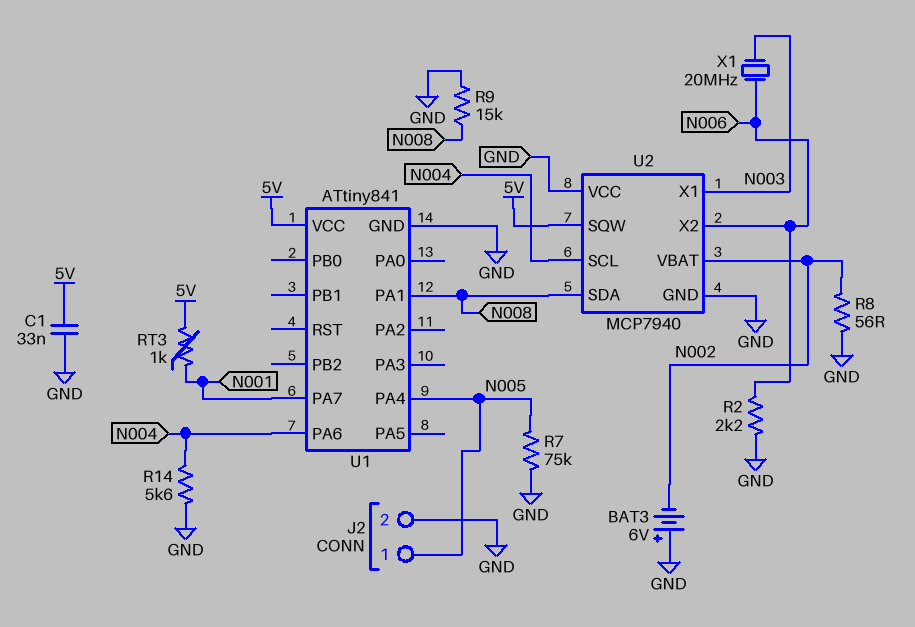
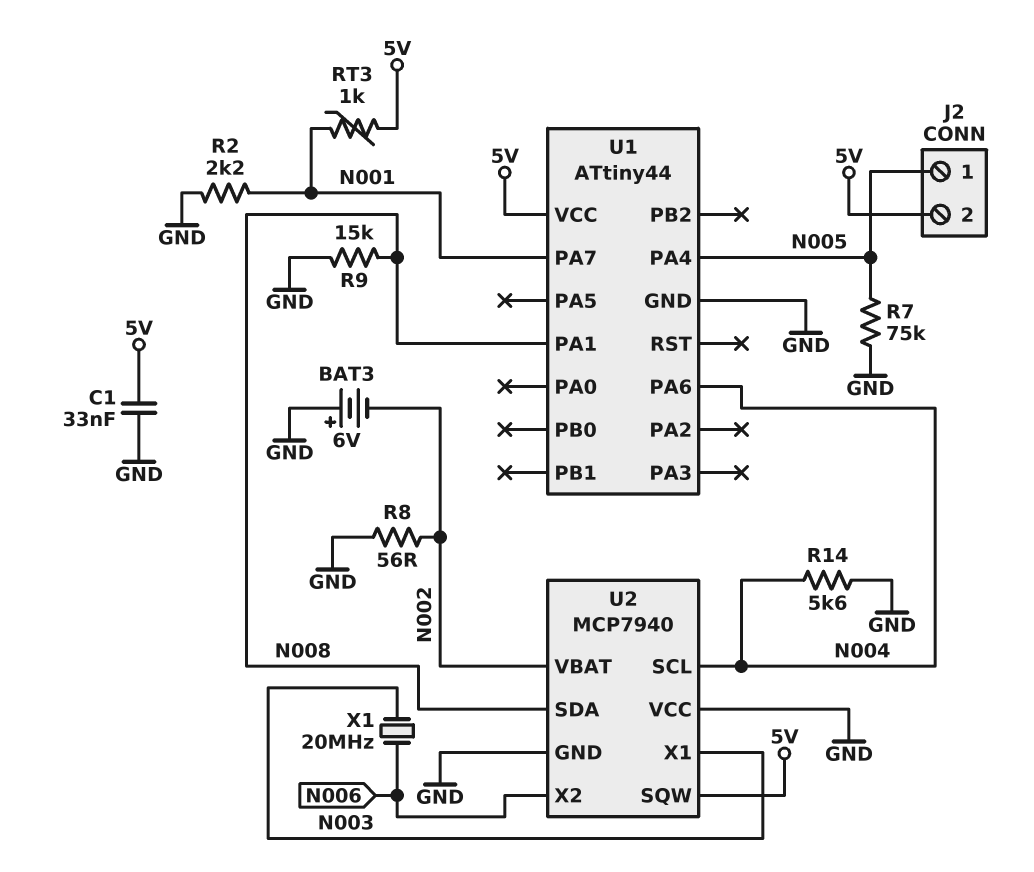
J2 pin 2: GND -> 5V
R2: 2.2k (GND, N006) -> 2.2k (GND, N001)
U1: ATtiny841 -> ATtiny44

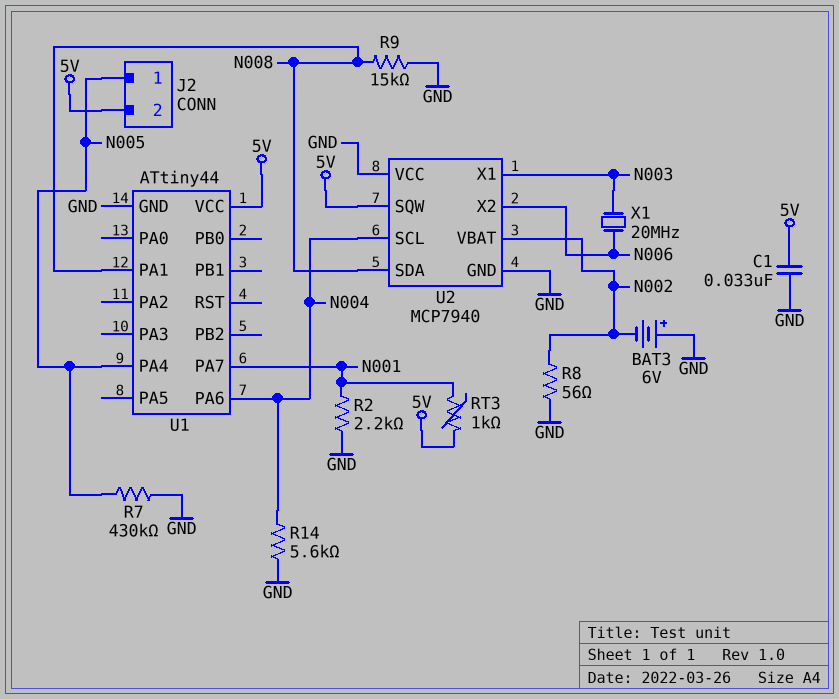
R7: 75k (GND, N005) -> 430k (GND, N005)

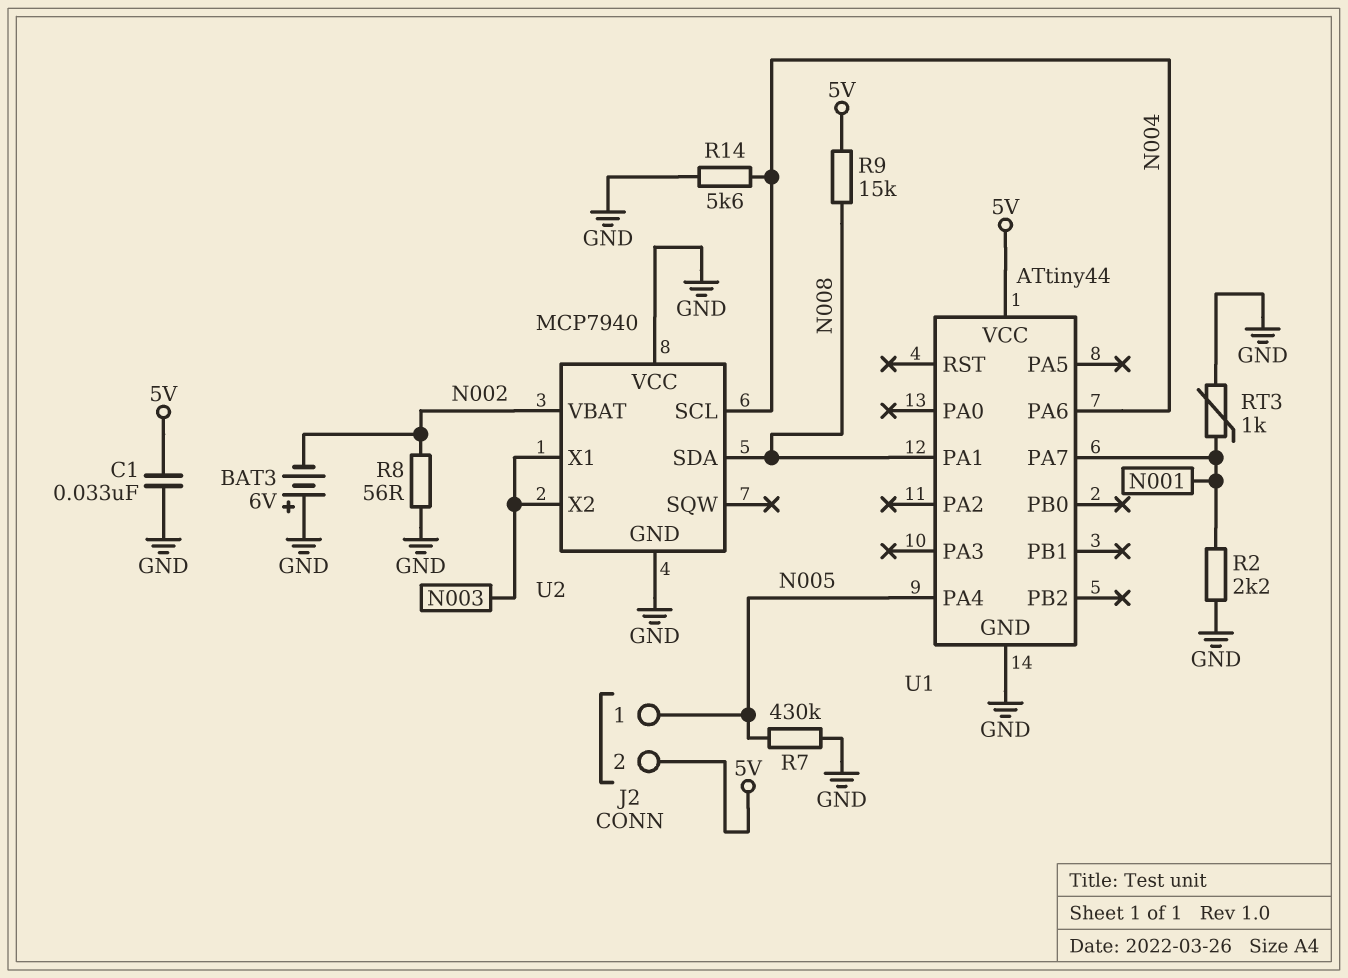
R9: 15k (GND, N008) -> 15k (5V, N008)
RT3: 1k (5V, N001) -> 1k (GND, N001)
U2 pin SQW: 5V -> none
U2 pin X2: N006 -> N003
X1: 20MHz (N003, N006) -> none

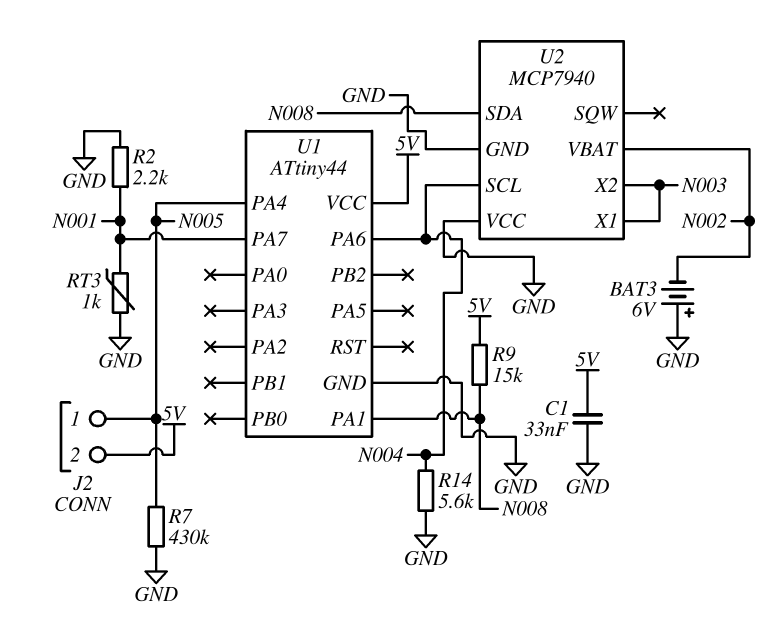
R8: 56 (GND, N002) -> none

